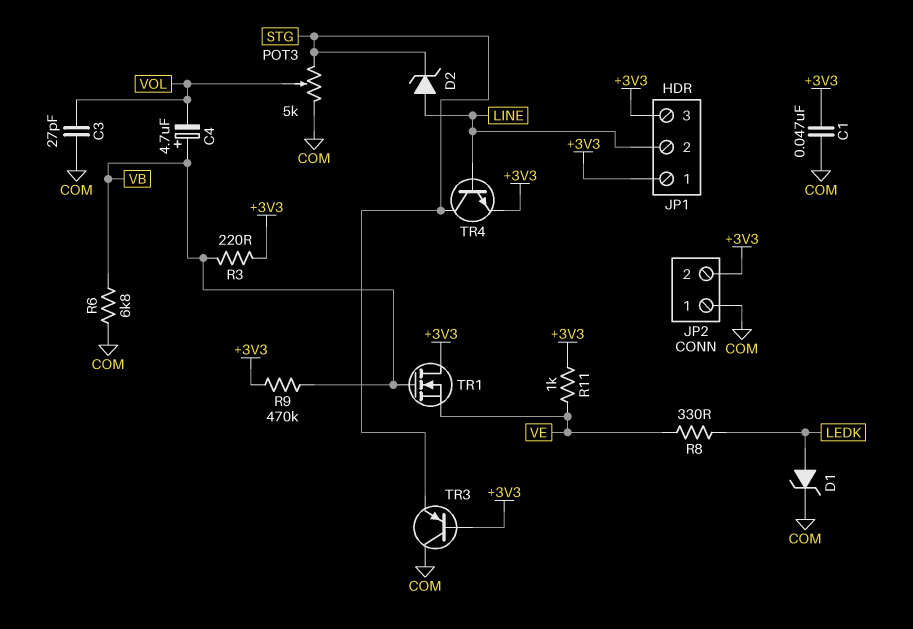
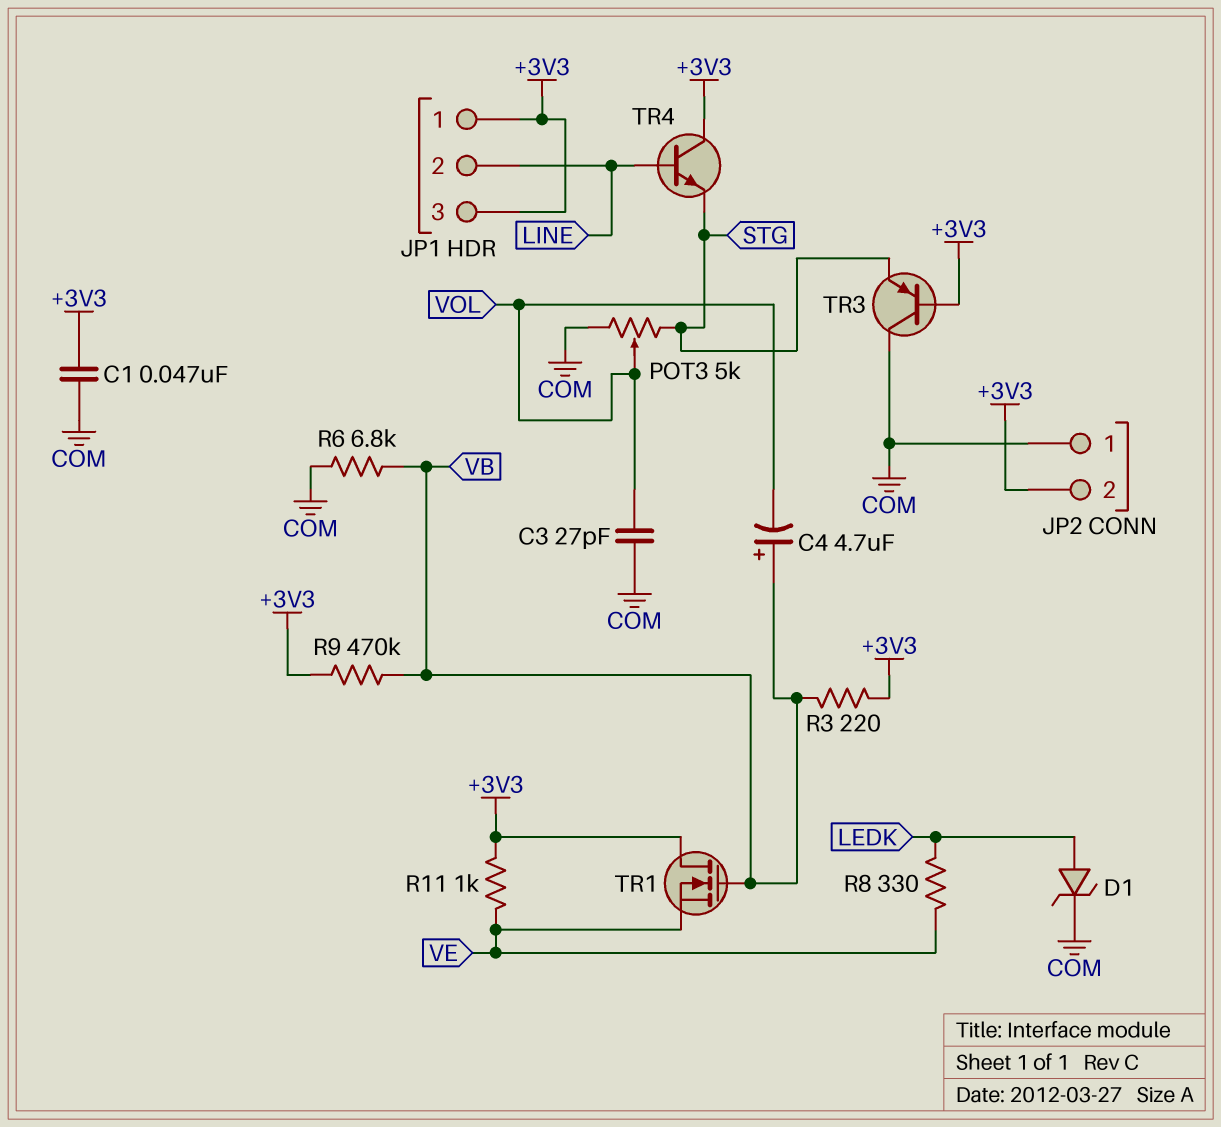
D2: zener (A LINE, K STG) -> none
TR4: NPN (B LINE, C STG, E +3V3) -> NPN (B LINE, C +3V3, E STG)

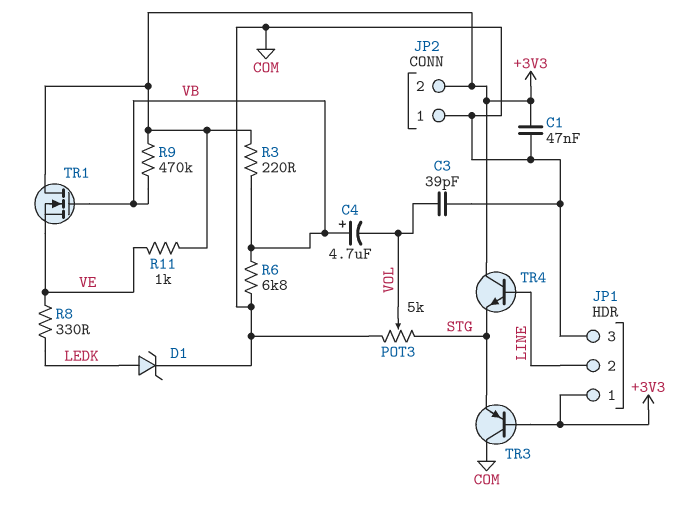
C3: 27pF (COM, VOL) -> 39pF (COM, VOL)
JP1 pin 3: +3V3 -> COM

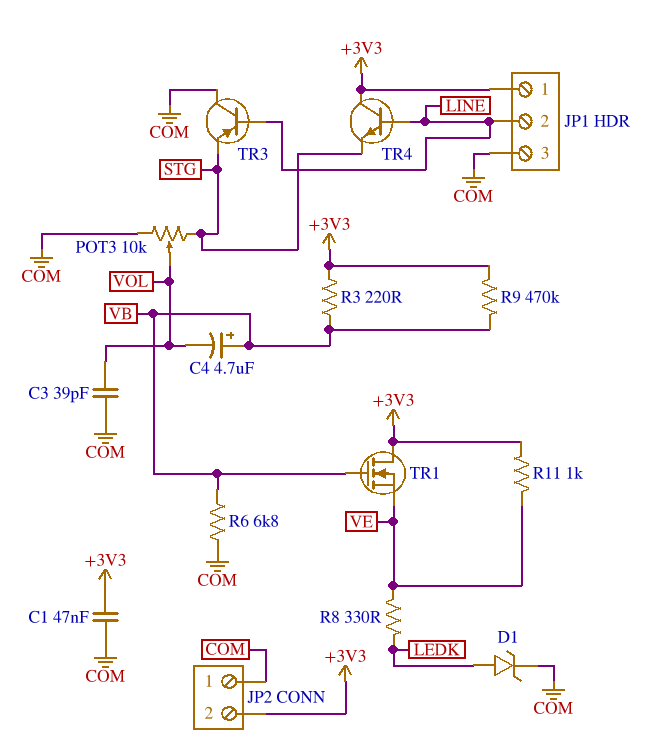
POT3: 5k (COM, STG, wiper VOL) -> 10k (COM, STG, wiper VOL)
TR3: PNP (B +3V3, C COM, E STG) -> PNP (B LINE, C COM, E STG)

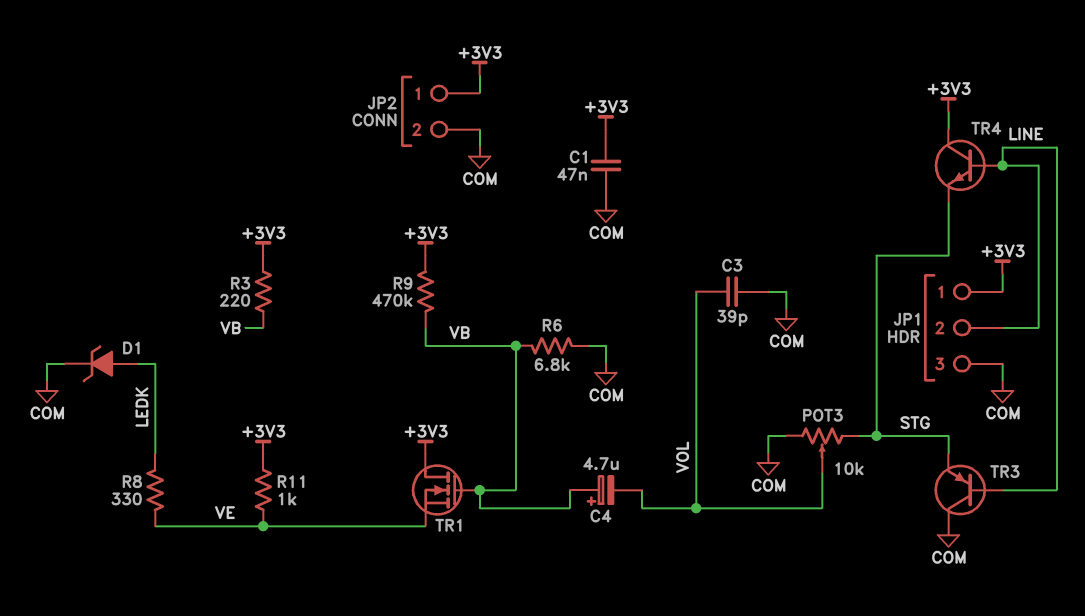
JP2 pin 1: COM -> +3V3
JP2 pin 2: +3V3 -> COM

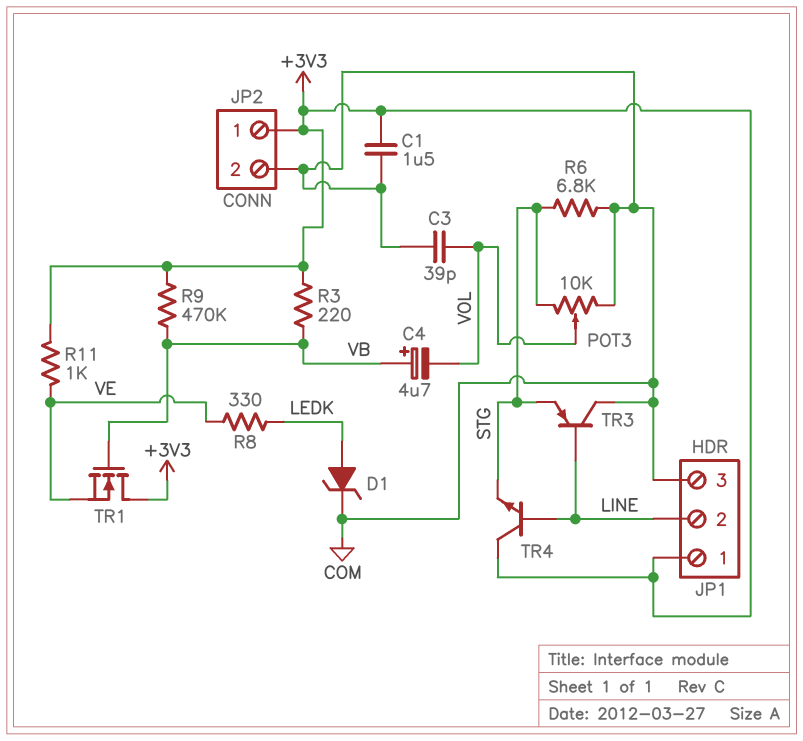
C1: 47nF (+3V3, COM) -> 1.5uF (+3V3, COM)
R6: 6.8k (COM, VB) -> 6.8k (COM, STG)

